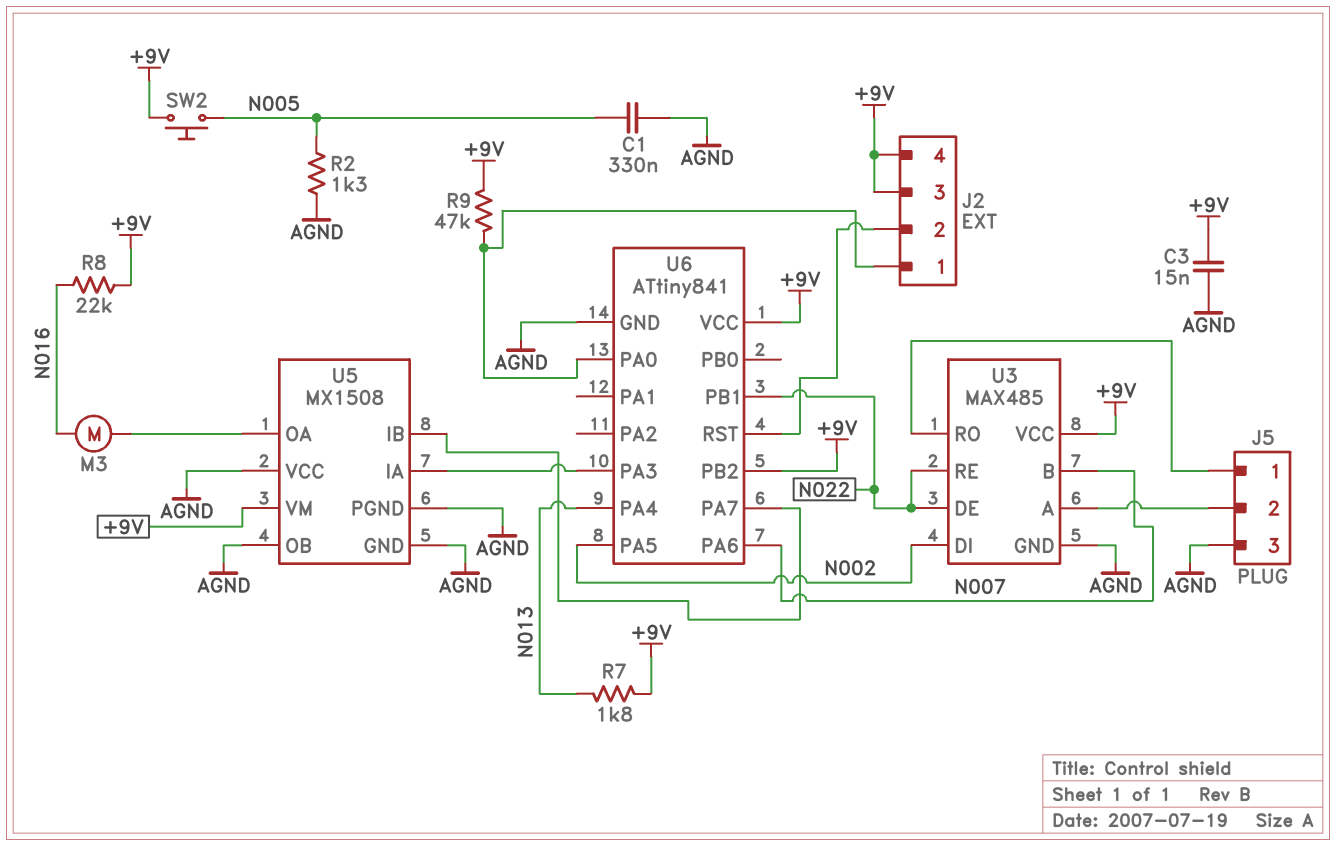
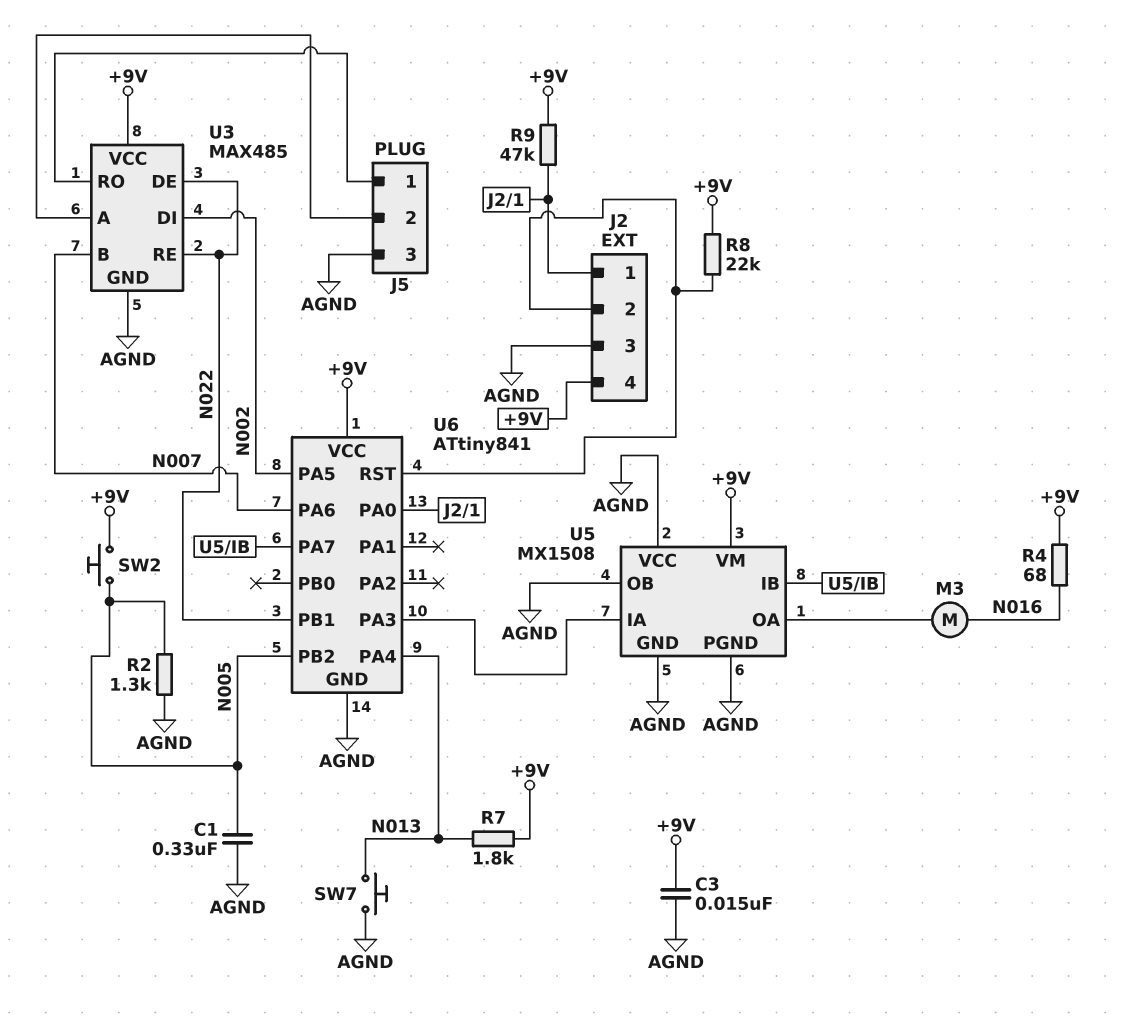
J2 pin 3: +9V -> AGND
R4: none -> 68 (+9V, N016)
R8: 22k (+9V, N016) -> 22k (+9V, J2/2)
SW7: none -> button (AGND, N013)
U6 pin PB2: +9V -> N005

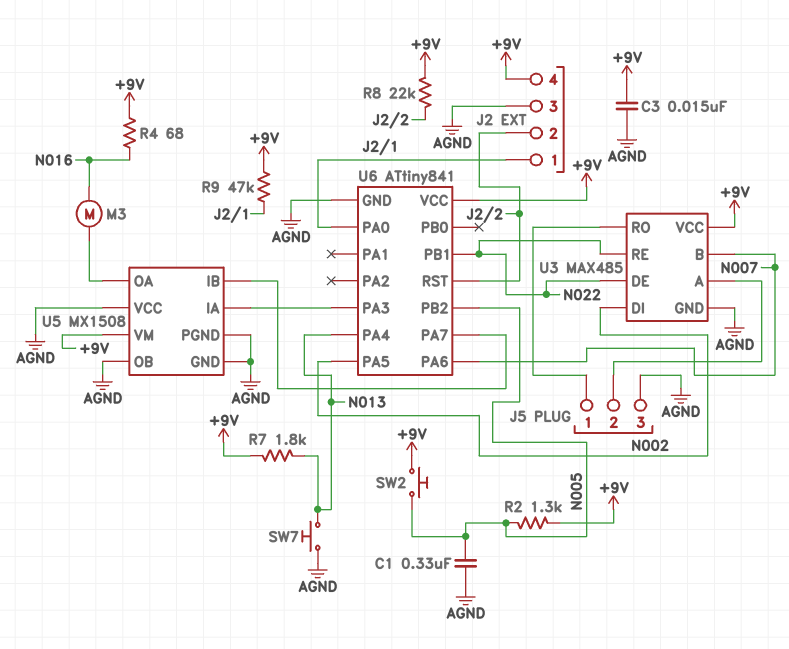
R2: 1.3k (AGND, N005) -> 1.3k (+9V, N005)

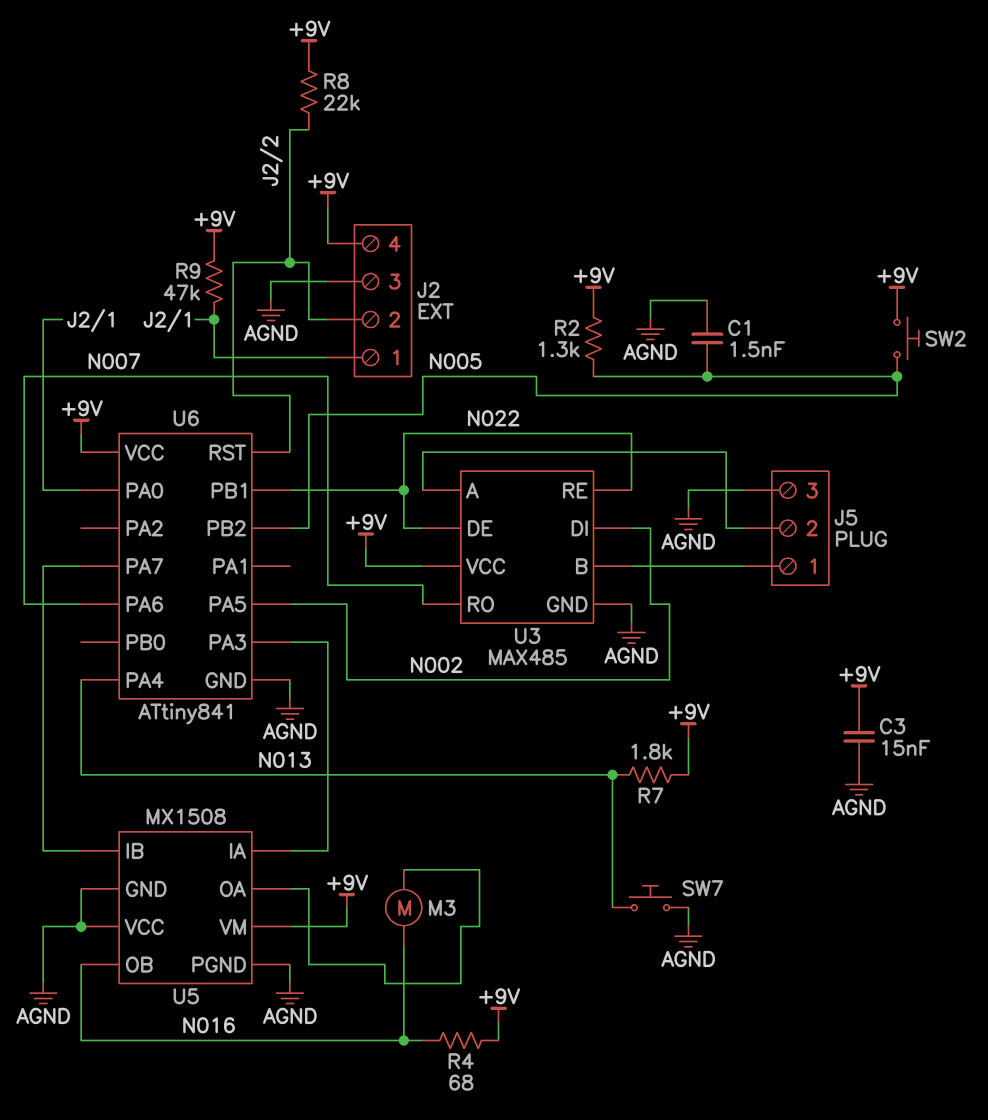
C1: 330nF (AGND, N005) -> 1.5nF (AGND, N005)
U3 pin B: N007 -> J5/1
U3 pin RO: J5/1 -> N007
U5 pin OB: AGND -> N016

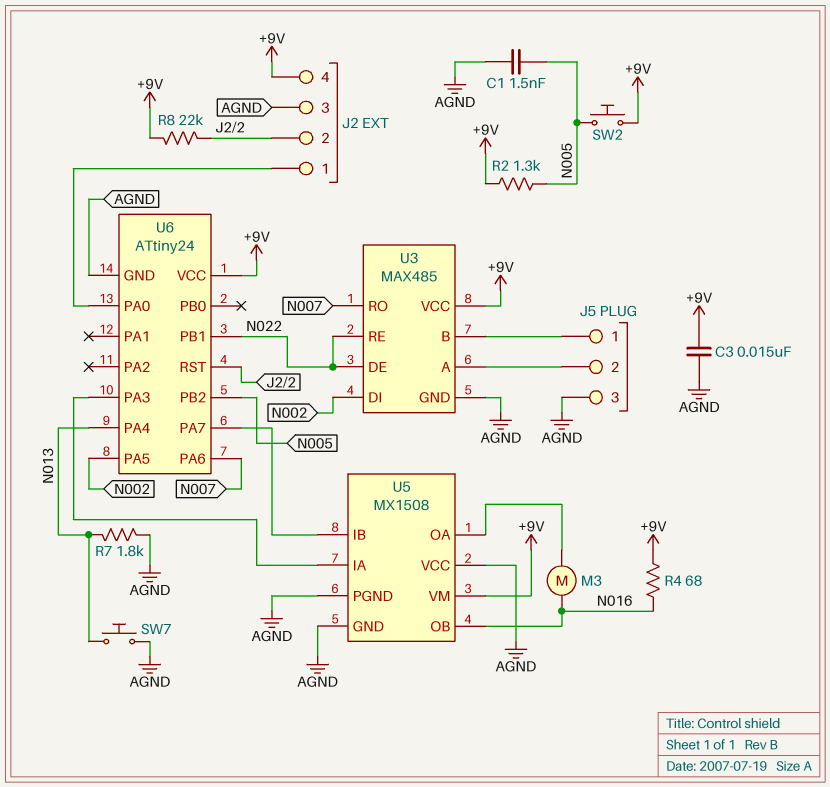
R7: 1.8k (+9V, N013) -> 1.8k (AGND, N013)
R9: 47k (+9V, J2/1) -> none
U6: ATtiny841 -> ATtiny24

